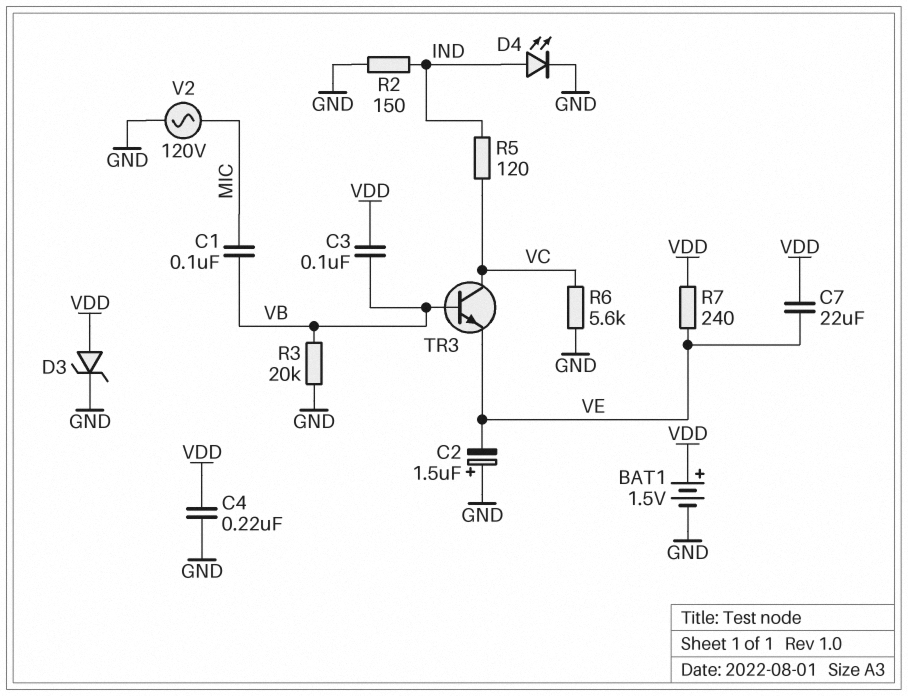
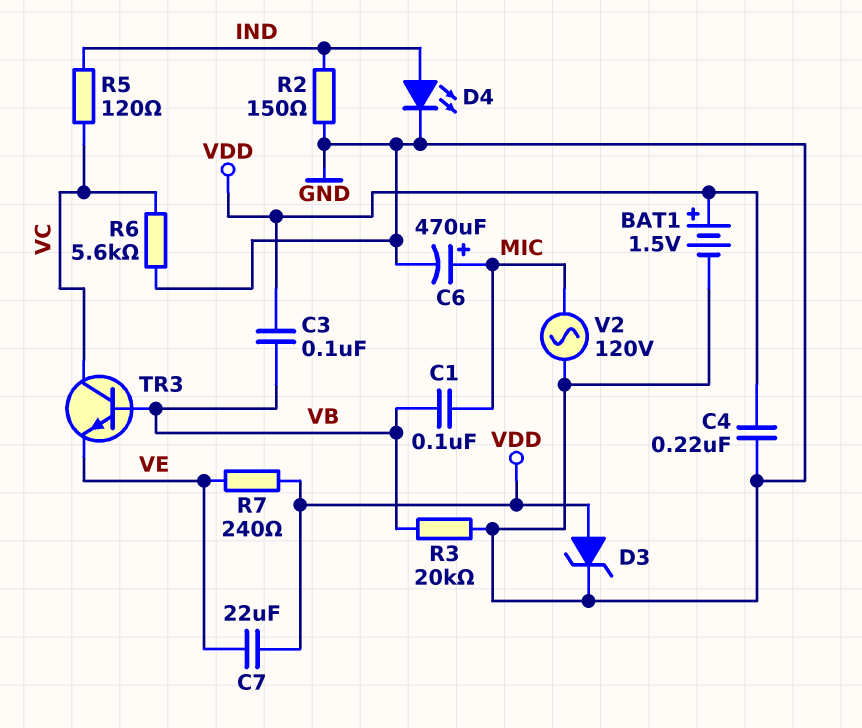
C2: 1.5uF (plus GND, minus VE) -> none
C6: none -> 470uF (plus MIC, minus GND)

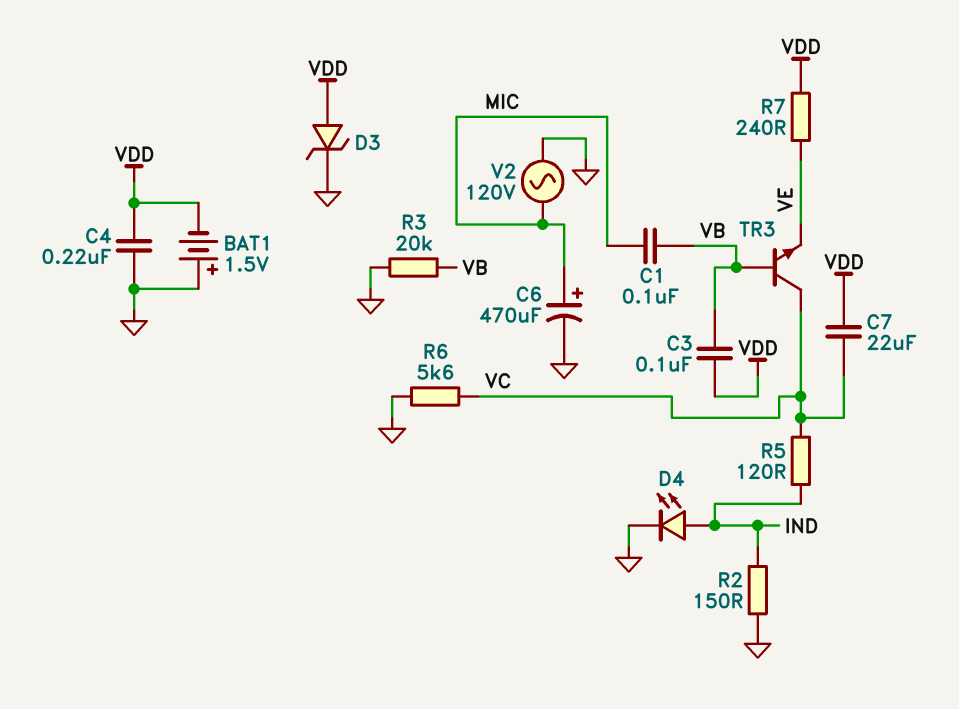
BAT1: 1.5V (plus VDD, minus GND) -> 1.5V (plus GND, minus VDD)
C7: 22uF (VDD, VE) -> 22uF (VC, VDD)

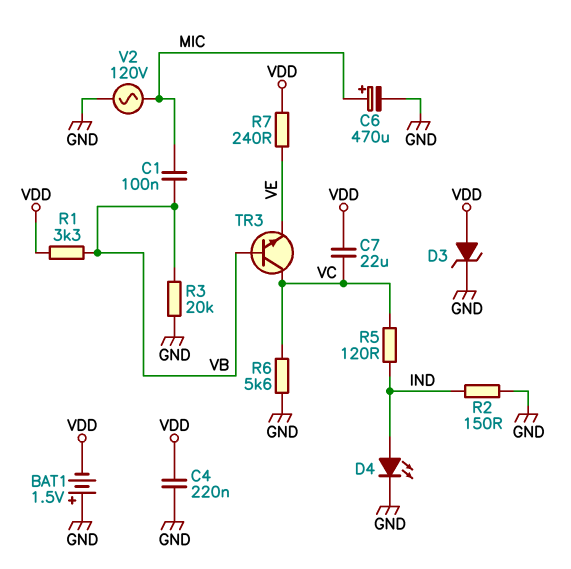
C3: 100nF (VB, VDD) -> none
R1: none -> 3.3k (VB, VDD)

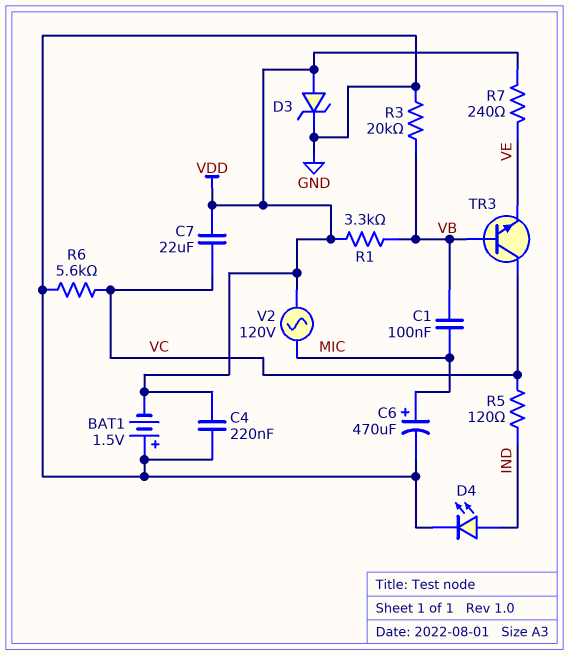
R2: 150 (GND, IND) -> none
V2: AC 120V (GND, MIC) -> AC 120V (MIC, VDD)

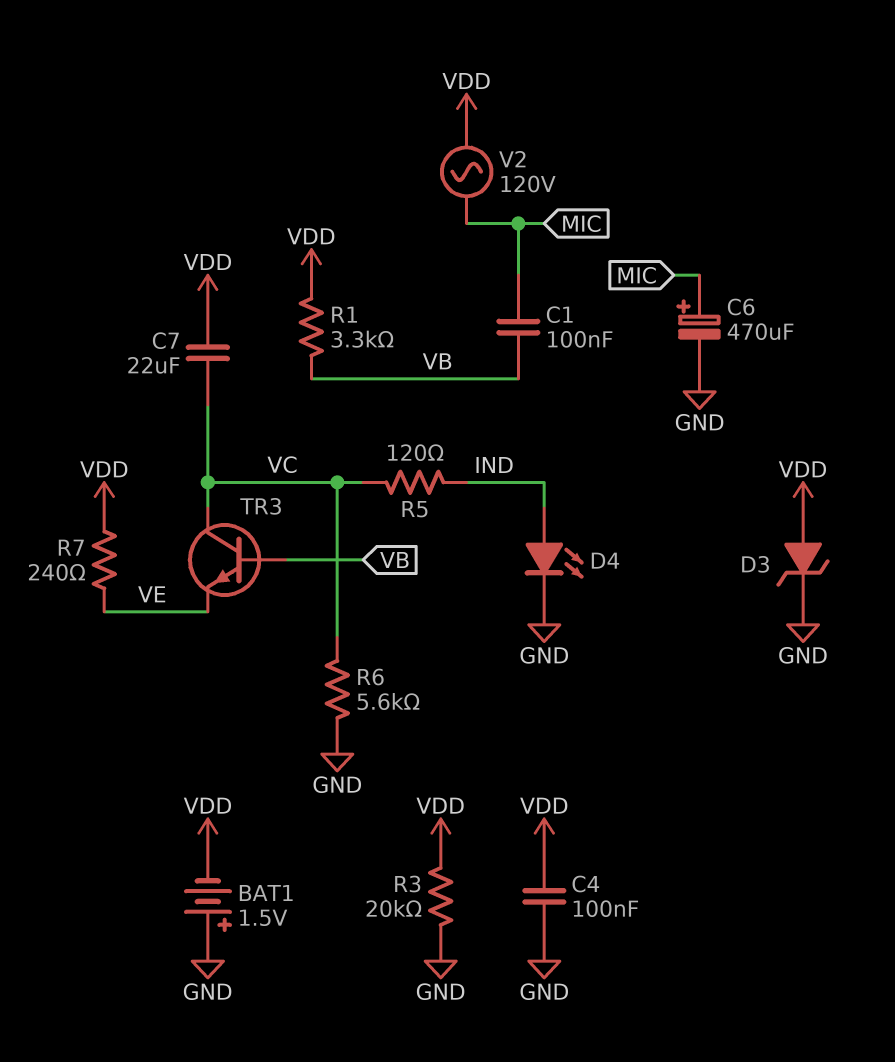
C4: 220nF (GND, VDD) -> 100nF (GND, VDD)
R3: 20k (GND, VB) -> 20k (GND, VDD)

